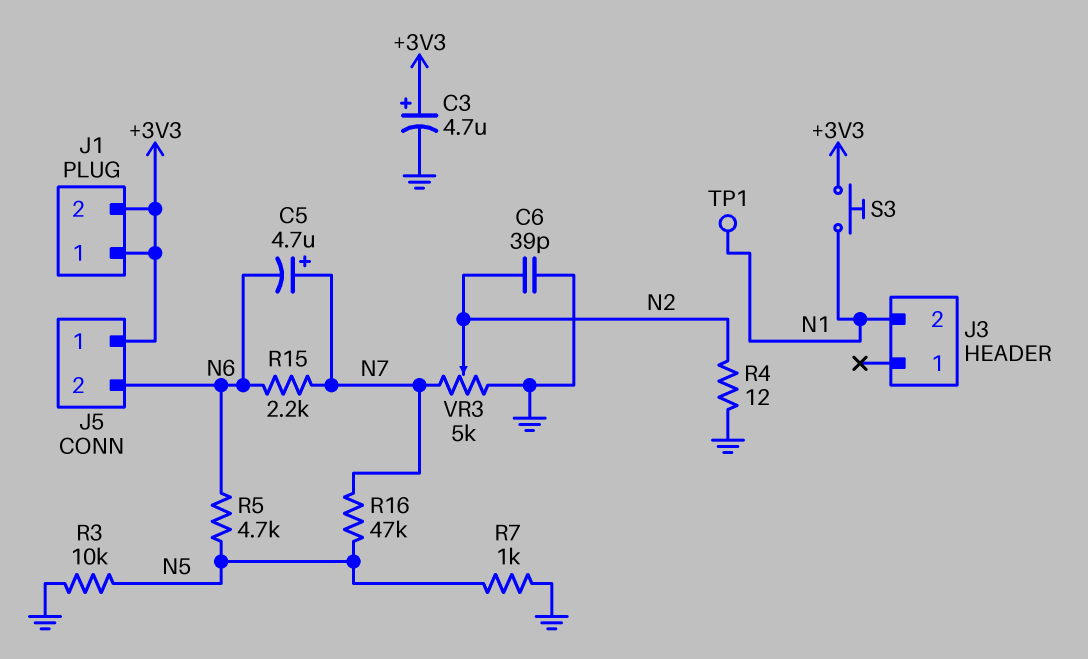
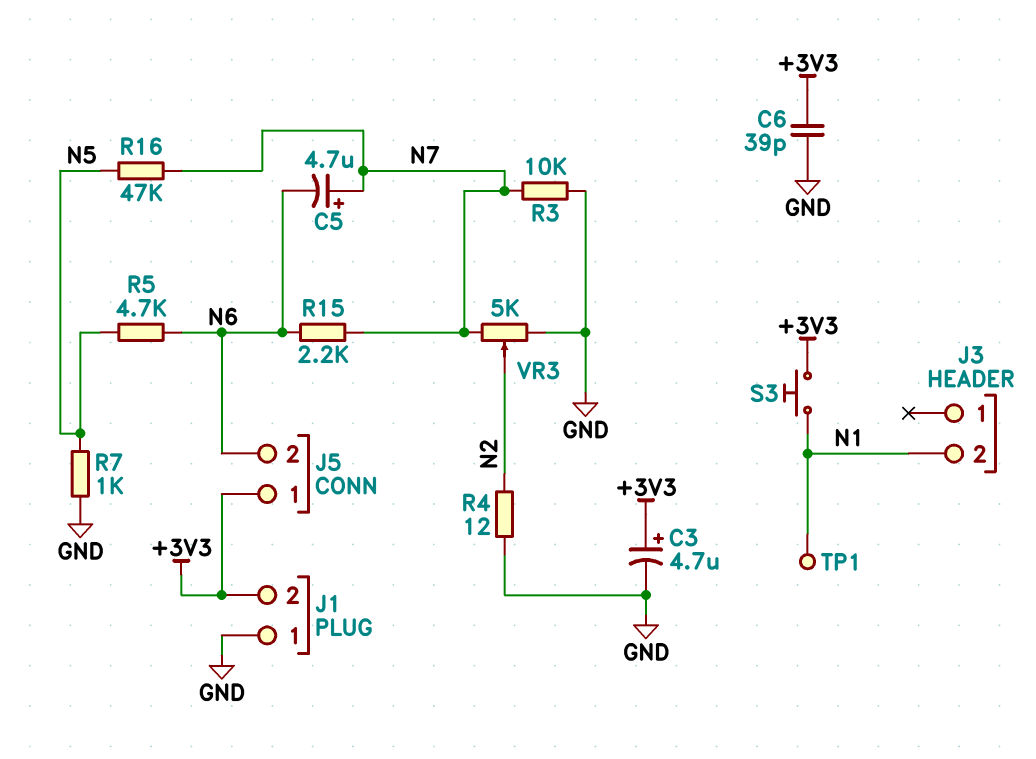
C6: 39pF (GND, N2) -> 39pF (+3V3, GND)
J1 pin 1: +3V3 -> GND
R3: 10k (GND, N5) -> 10k (GND, N7)

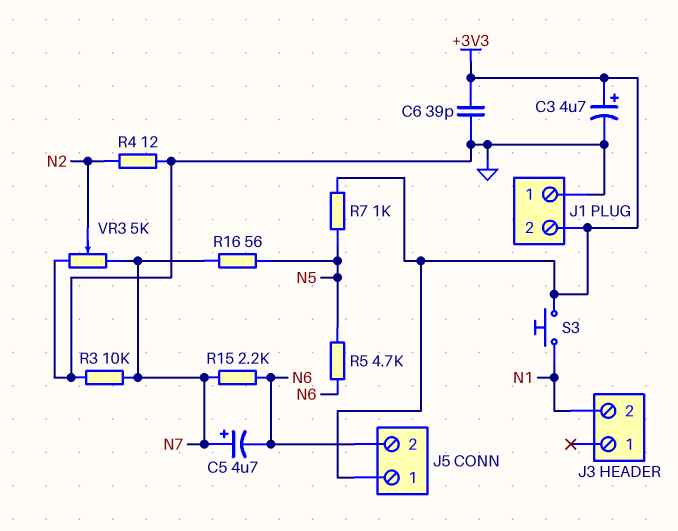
R7: 1k (GND, N5) -> 1k (+3V3, N5)
R16: 47k (N5, N7) -> 56 (N5, N7)
TP1: test point (N1) -> none

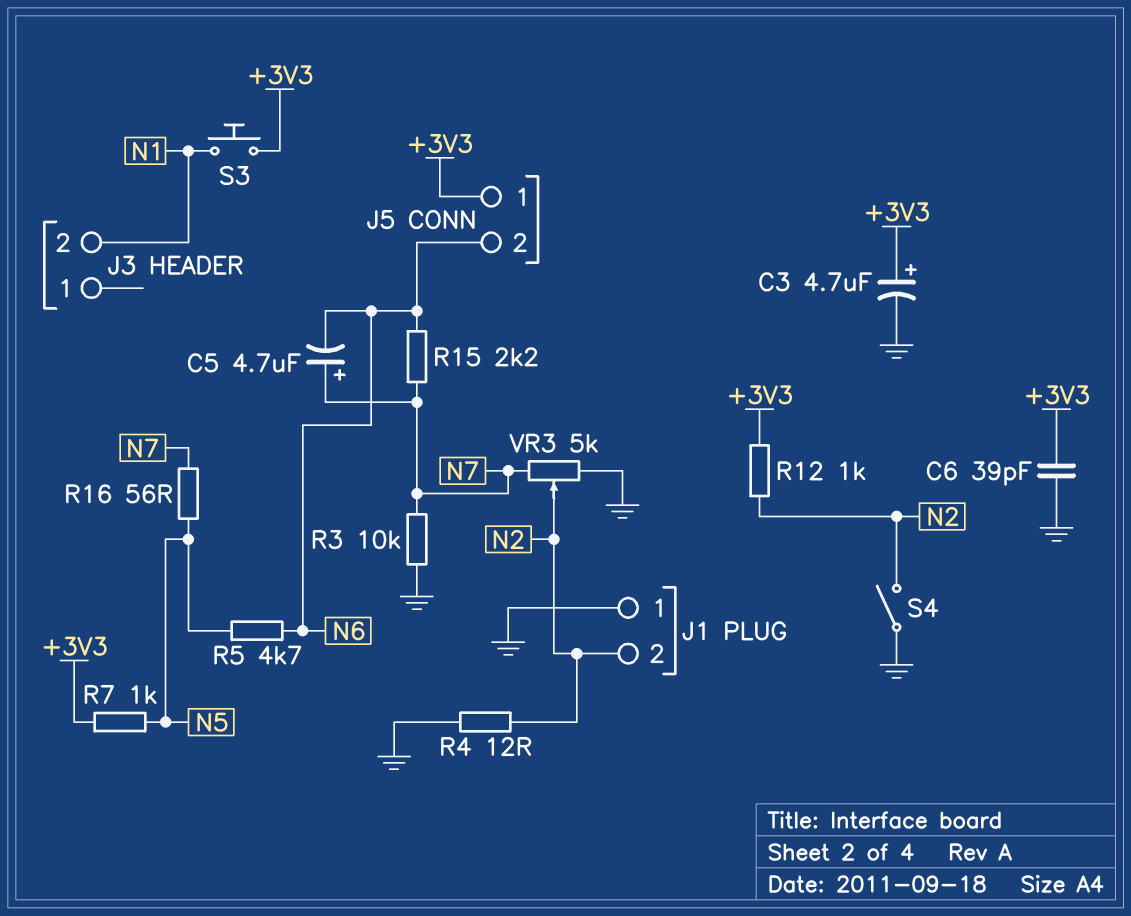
J1 pin 2: +3V3 -> N2
R12: none -> 1k (+3V3, N2)
S4: none -> switch (GND, N2)

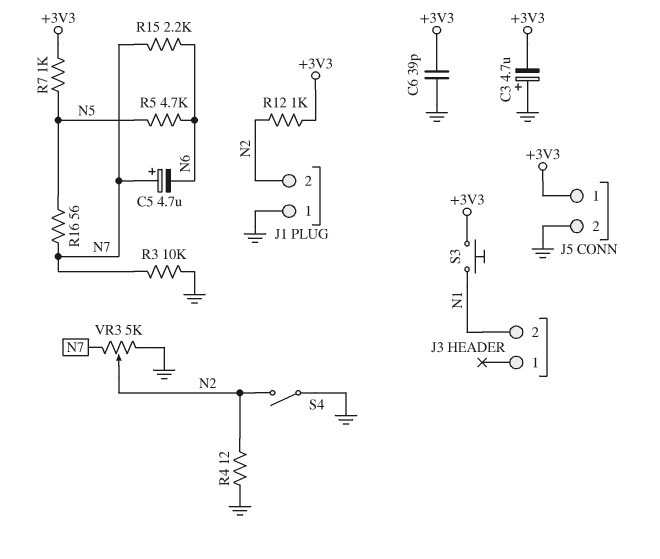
C3: 4.7uF (plus +3V3, minus GND) -> 4.7uF (plus GND, minus +3V3)
J5 pin 2: N6 -> GND

